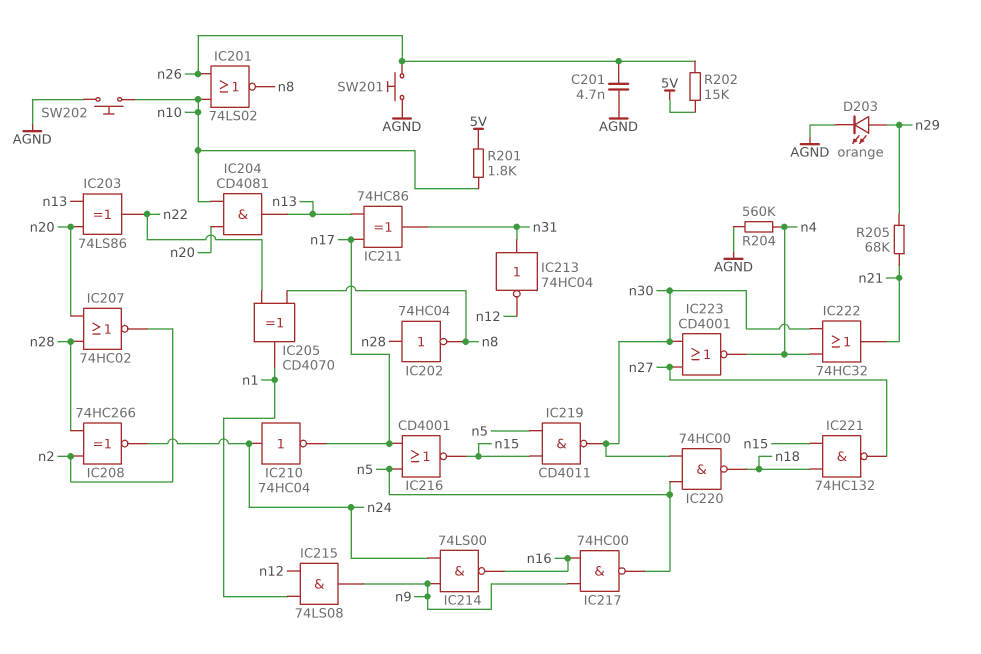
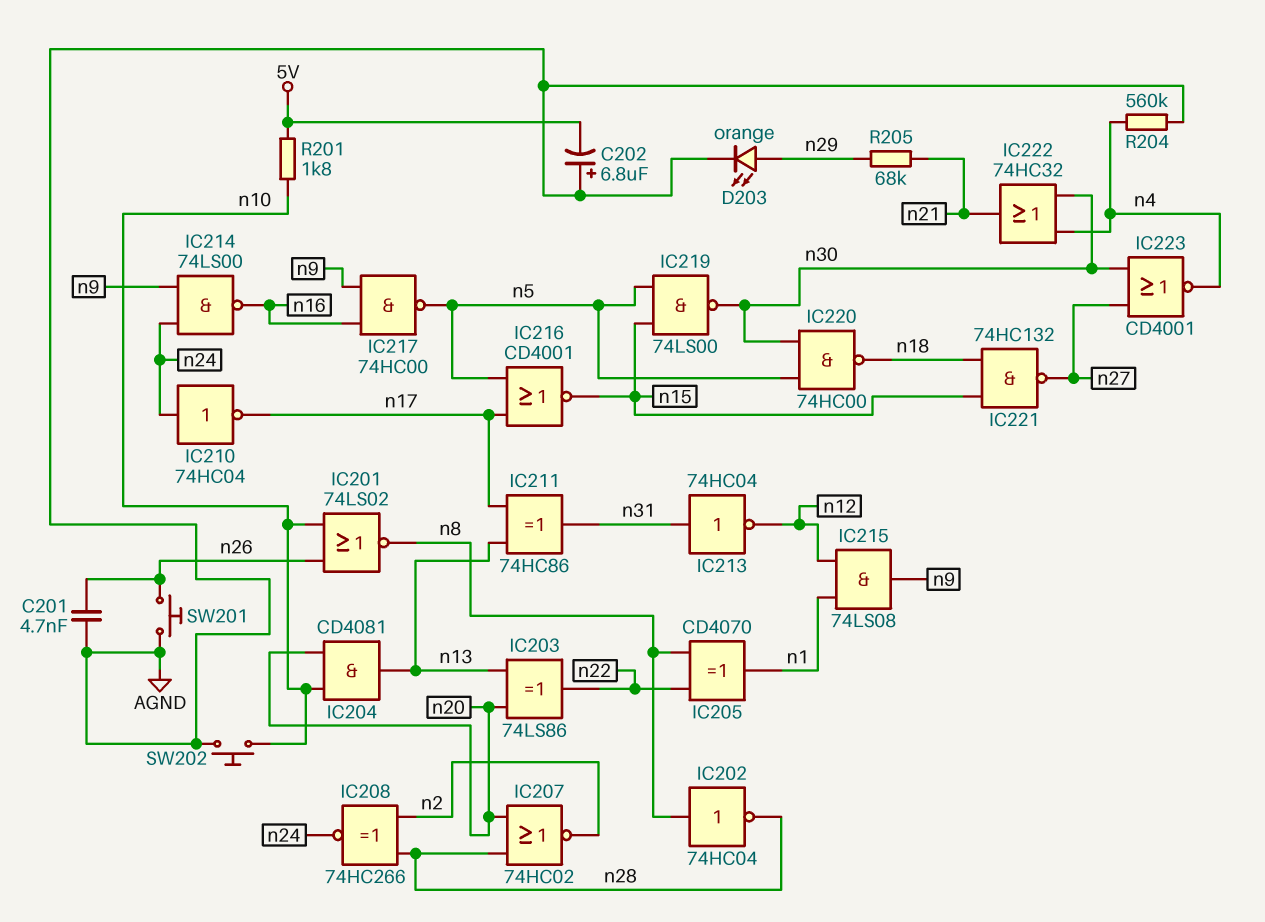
C202: none -> 6.8uF (plus AGND, minus 5V)
IC202: NOT 74HC04 (in n28, out n8) -> NOT 74HC04 (in n8, out n28)
IC219: NAND CD4011 (in n5, in n15, out n30) -> NAND 74LS00 (in n5, in n15, out n30)
R202: 15k (5V, n26) -> none

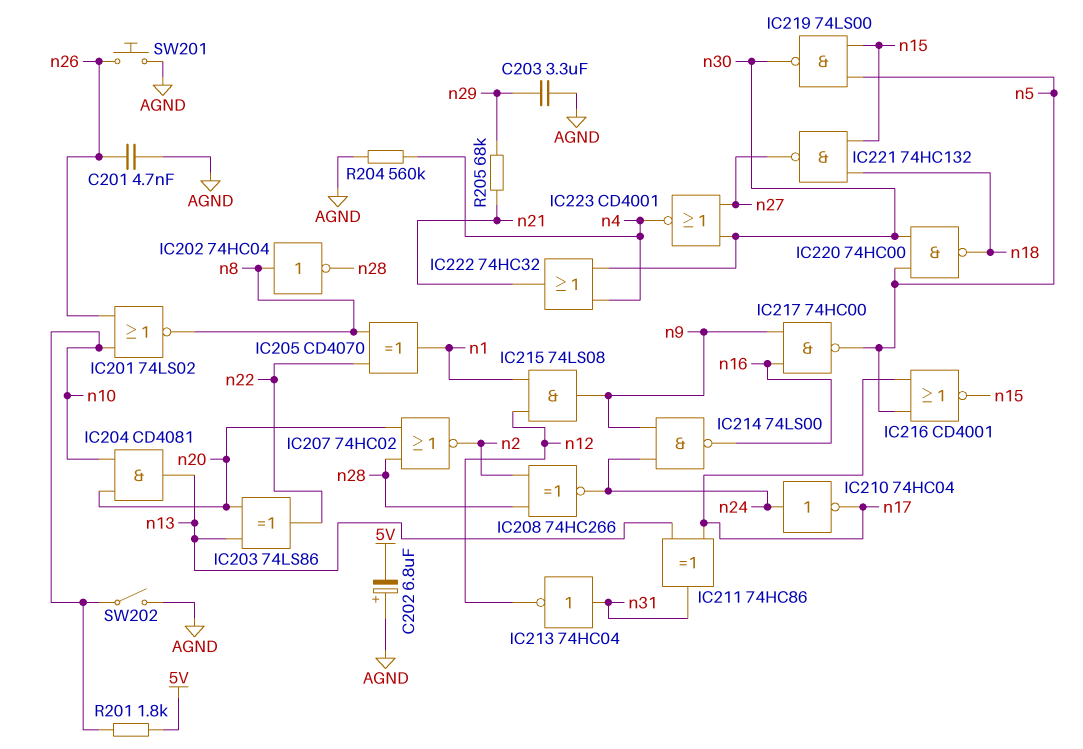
C203: none -> 3.3uF (AGND, n29)
D203: LED orange (A n29, K AGND) -> none
SW202: button (AGND, n10) -> switch (AGND, n10)

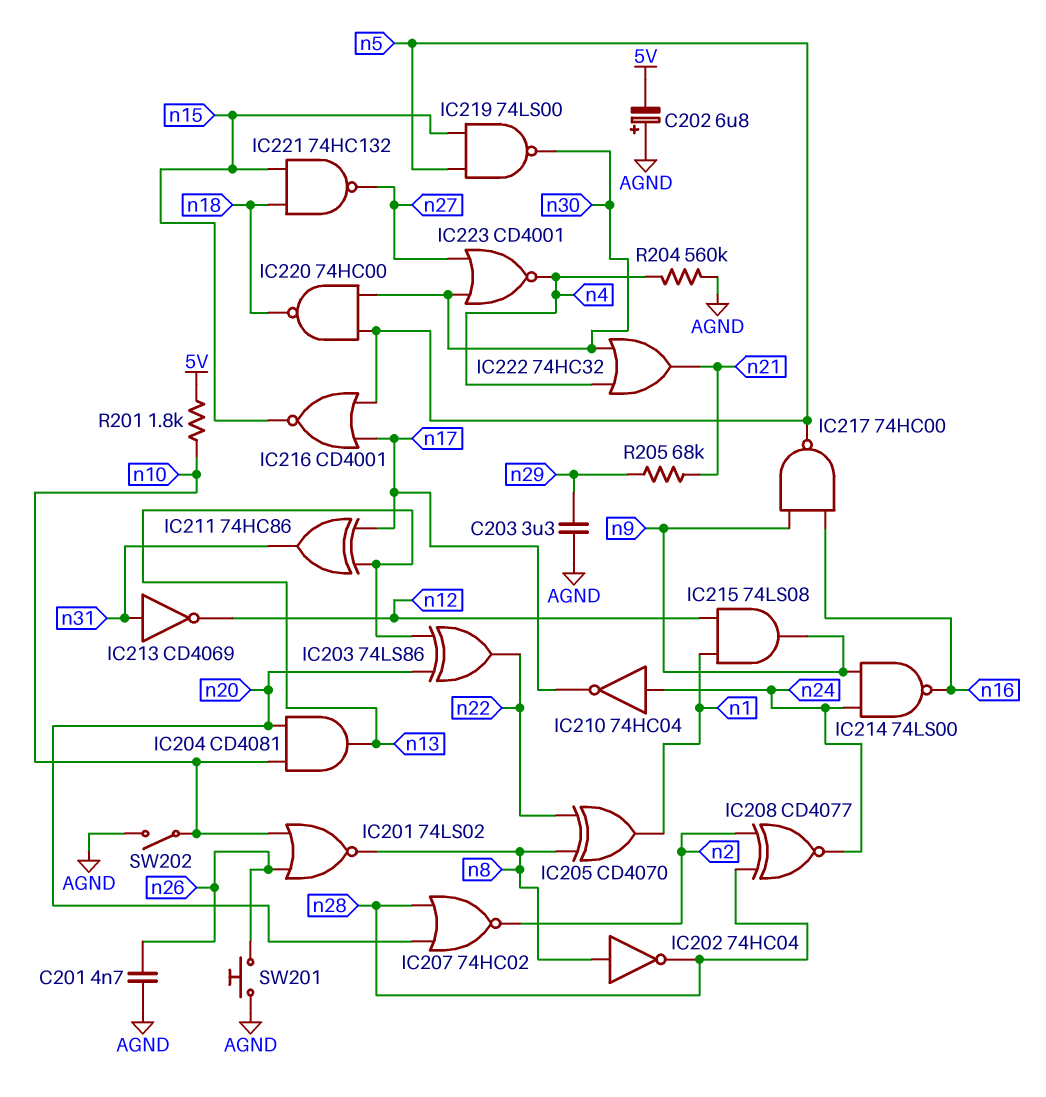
IC208: XNOR 74HC266 (in n2, in n28, out n24) -> XNOR CD4077 (in n2, in n28, out n24)
IC213: NOT 74HC04 (in n31, out n12) -> NOT CD4069 (in n31, out n12)

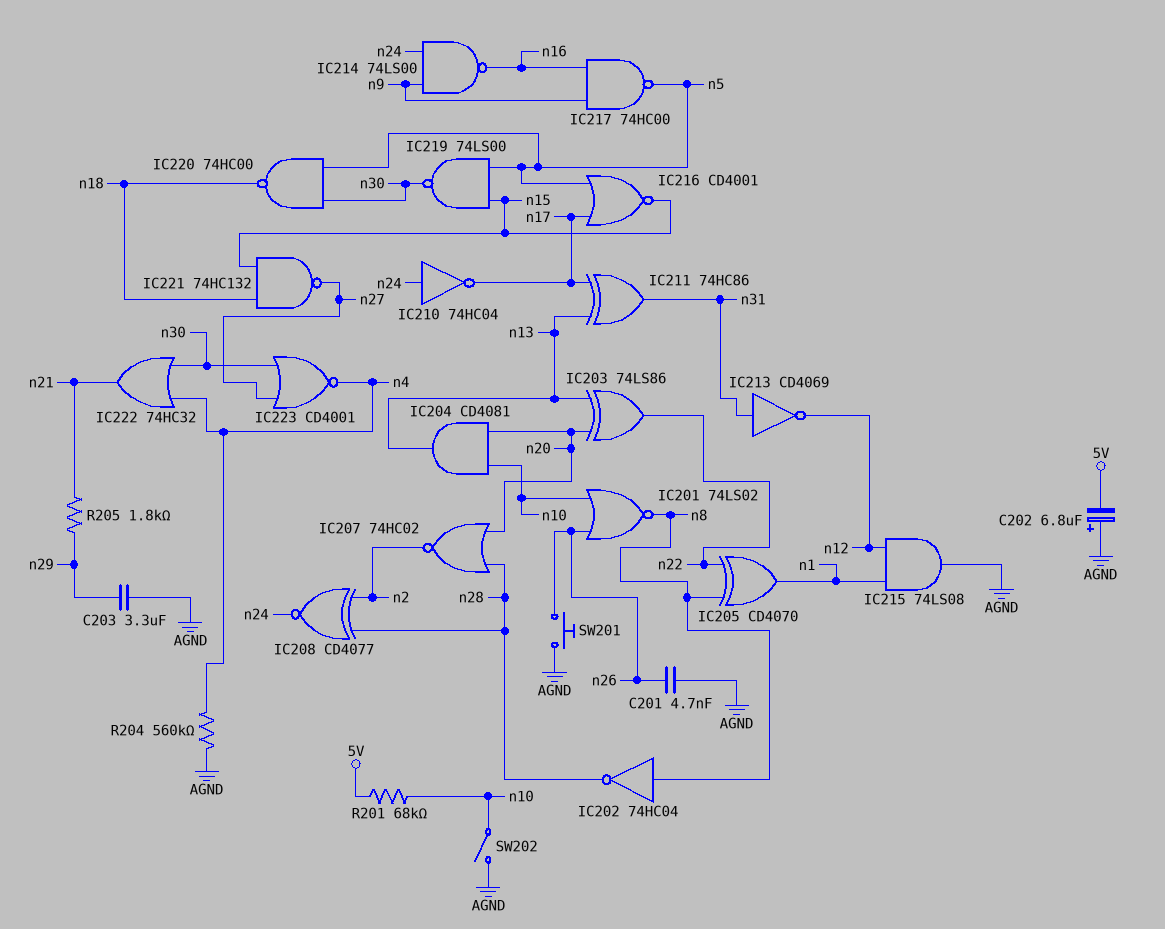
IC215: AND 74LS08 (in n1, in n12, out n9) -> AND 74LS08 (in n1, in n12, out AGND)
R201: 1.8k (5V, n10) -> 68k (5V, n10)
R205: 68k (n21, n29) -> 1.8k (n21, n29)

